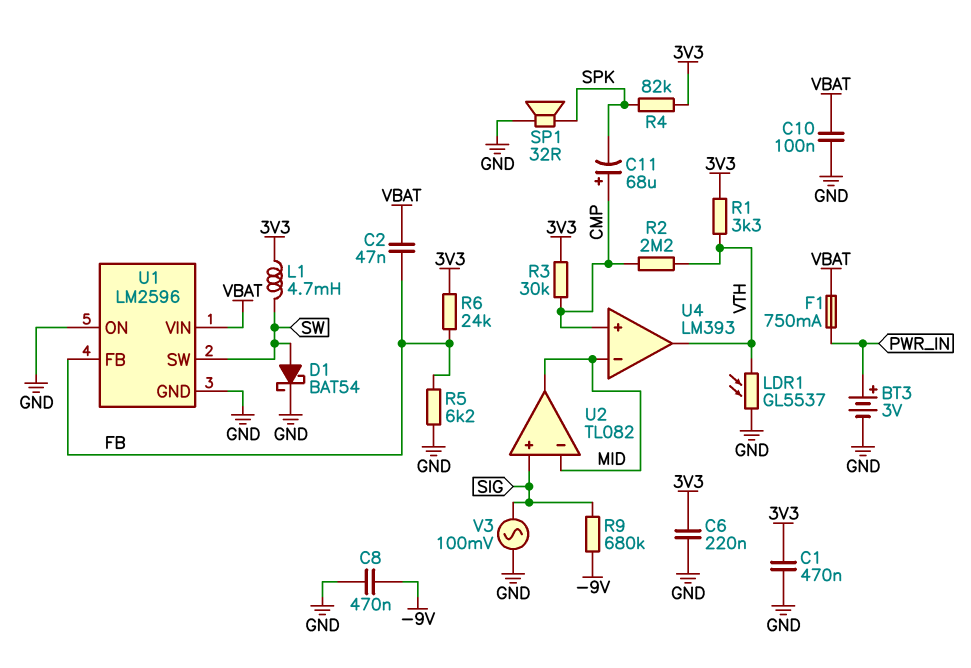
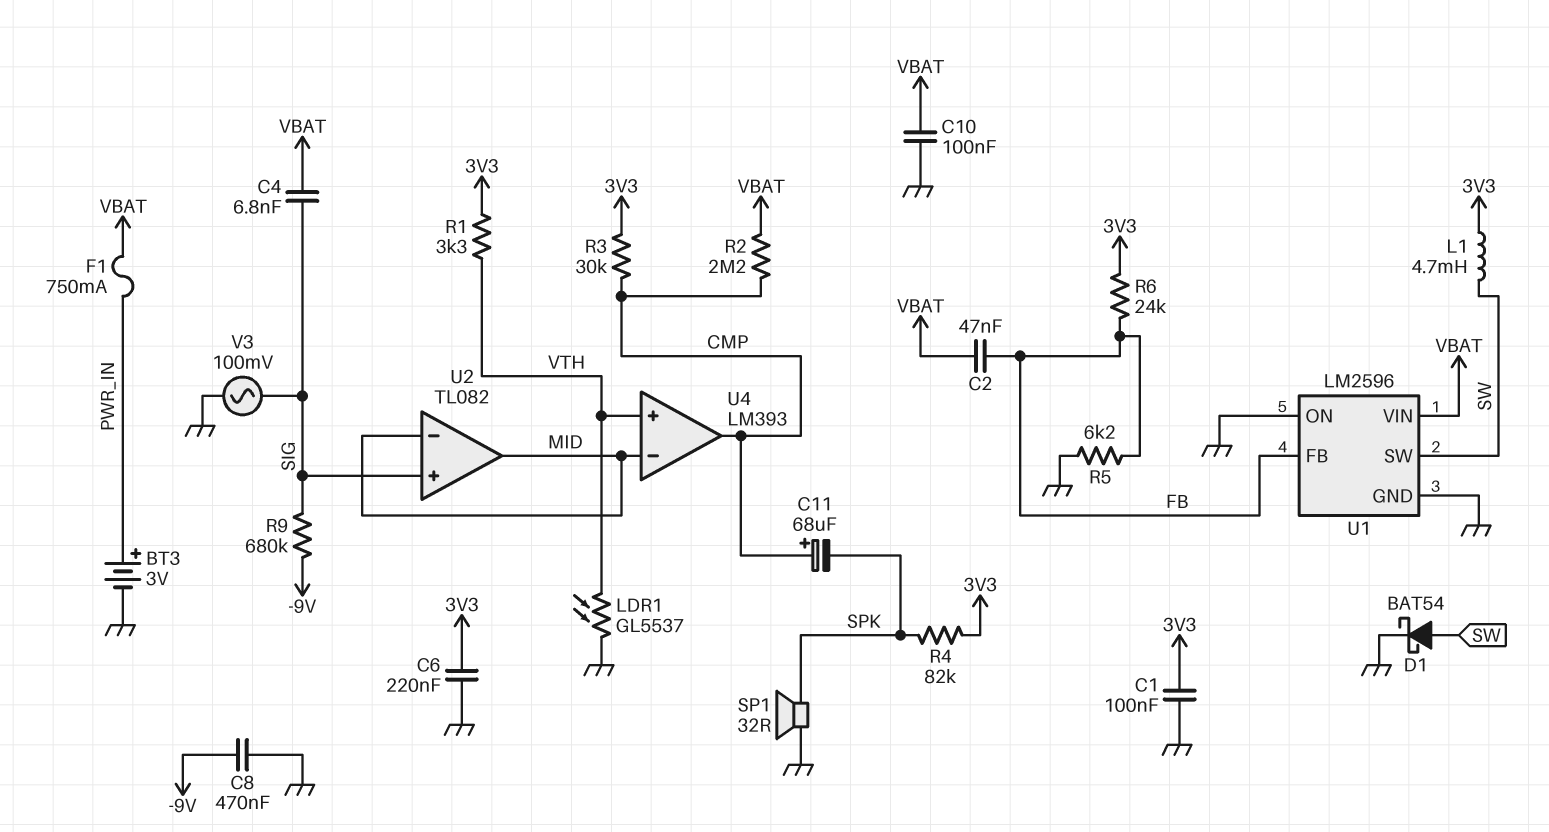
C1: 470nF (3V3, GND) -> 100nF (3V3, GND)
C4: none -> 6.8nF (SIG, VBAT)
R2: 2.2M (CMP, VTH) -> 2.2M (CMP, VBAT)
U4 pin in+: CMP -> VTH
U4 pin out: VTH -> CMP

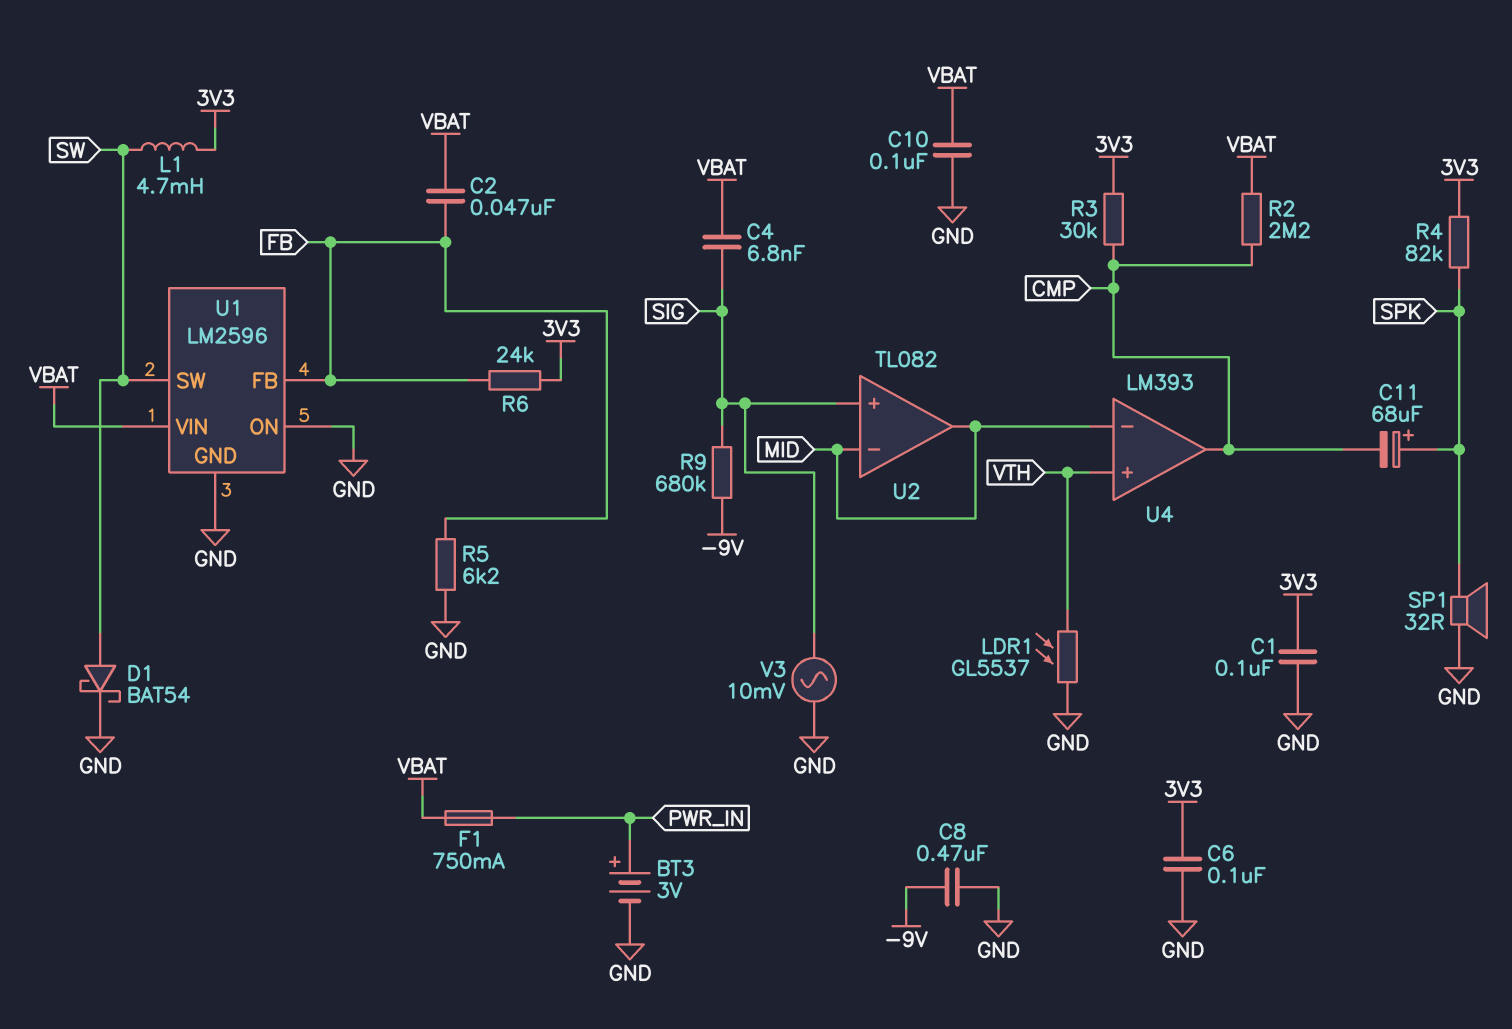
C6: 220nF (3V3, GND) -> 100nF (3V3, GND)
C11: 68uF (plus CMP, minus SPK) -> 68uF (plus SPK, minus CMP)
R1: 3.3k (3V3, VTH) -> none
V3: AC 100mV (GND, SIG) -> AC 10mV (GND, SIG)

